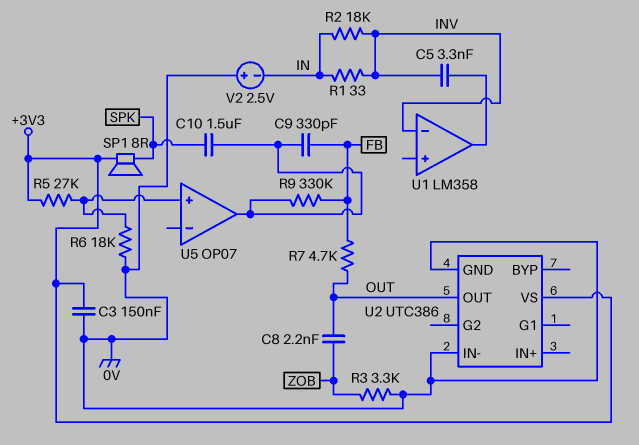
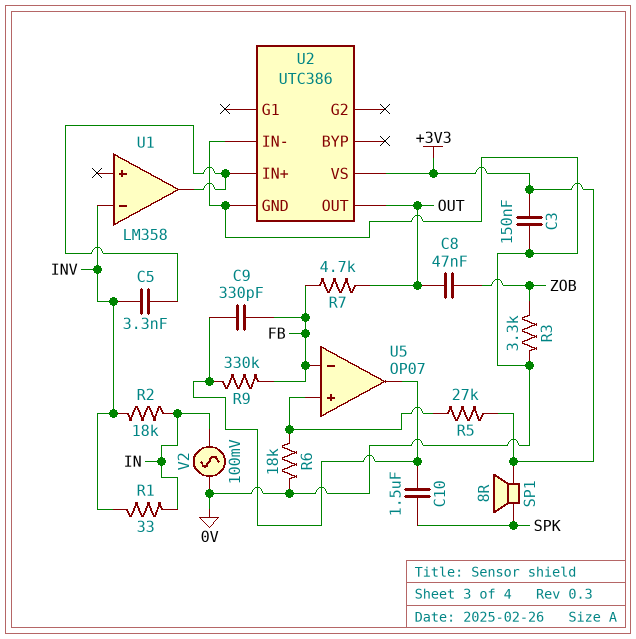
C8: 2.2nF (OUT, ZOB) -> 47nF (OUT, ZOB)
U2 pin IN+: none -> U1/out
U5 pin in-: none -> FB
V2: 2.5V (plus 0V, minus IN) -> AC 100mV (0V, IN)

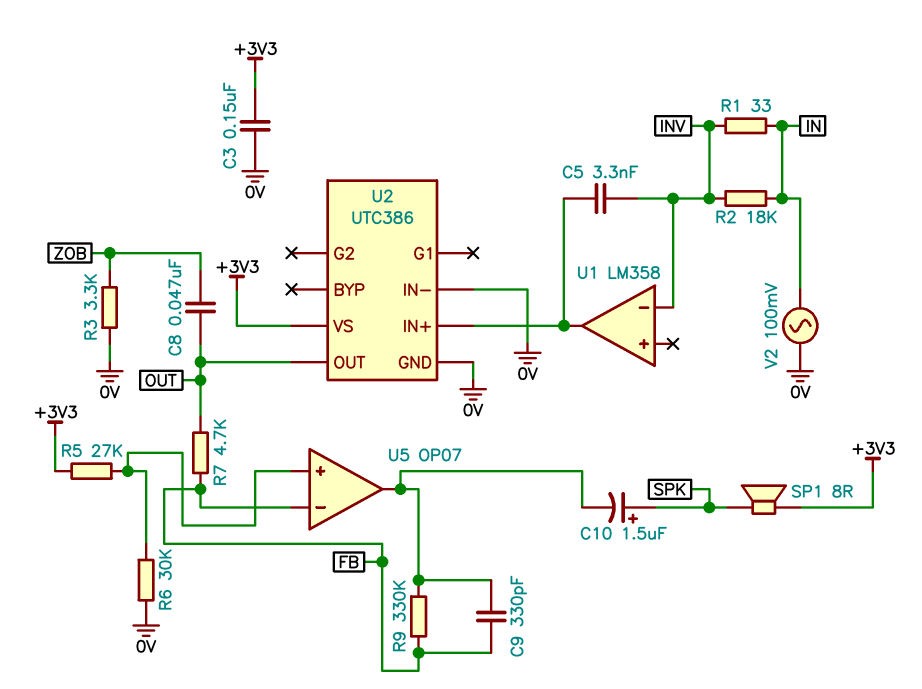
C10: 1.5uF (SPK, U5/out) -> 1.5uF (plus SPK, minus U5/out)
R6: 18k (0V, U5/in+) -> 30k (0V, U5/in+)

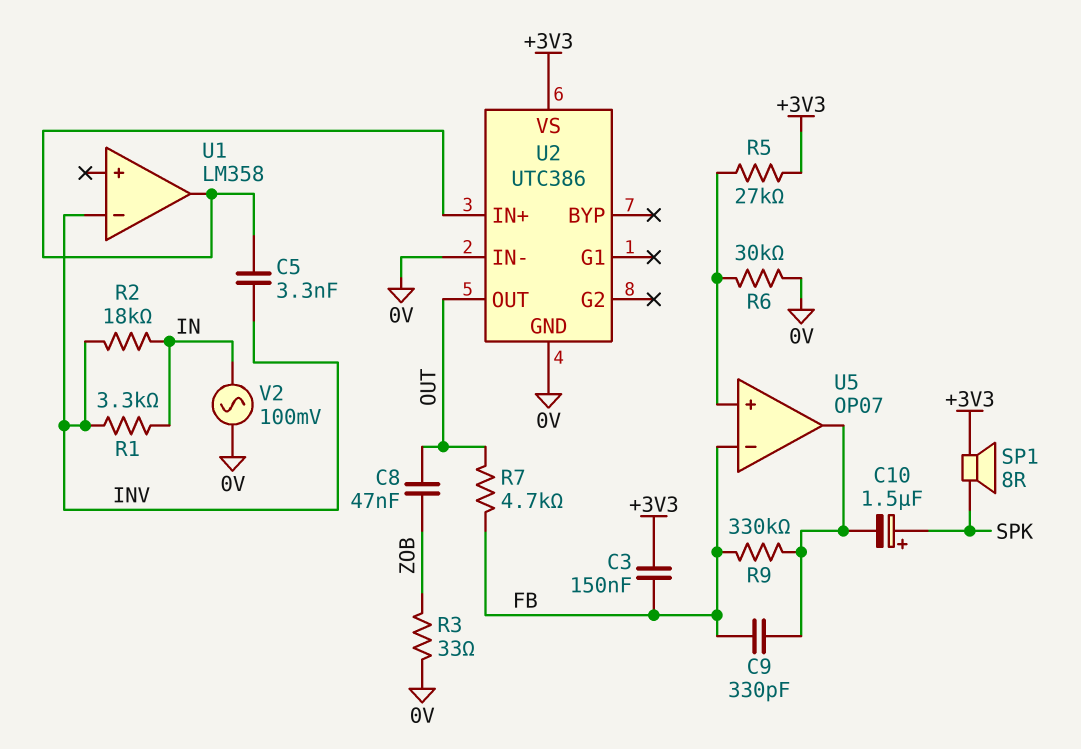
C3: 150nF (+3V3, 0V) -> 150nF (+3V3, FB)
R1: 33 (IN, INV) -> 3.3k (IN, INV)
R3: 3.3k (0V, ZOB) -> 33 (0V, ZOB)

